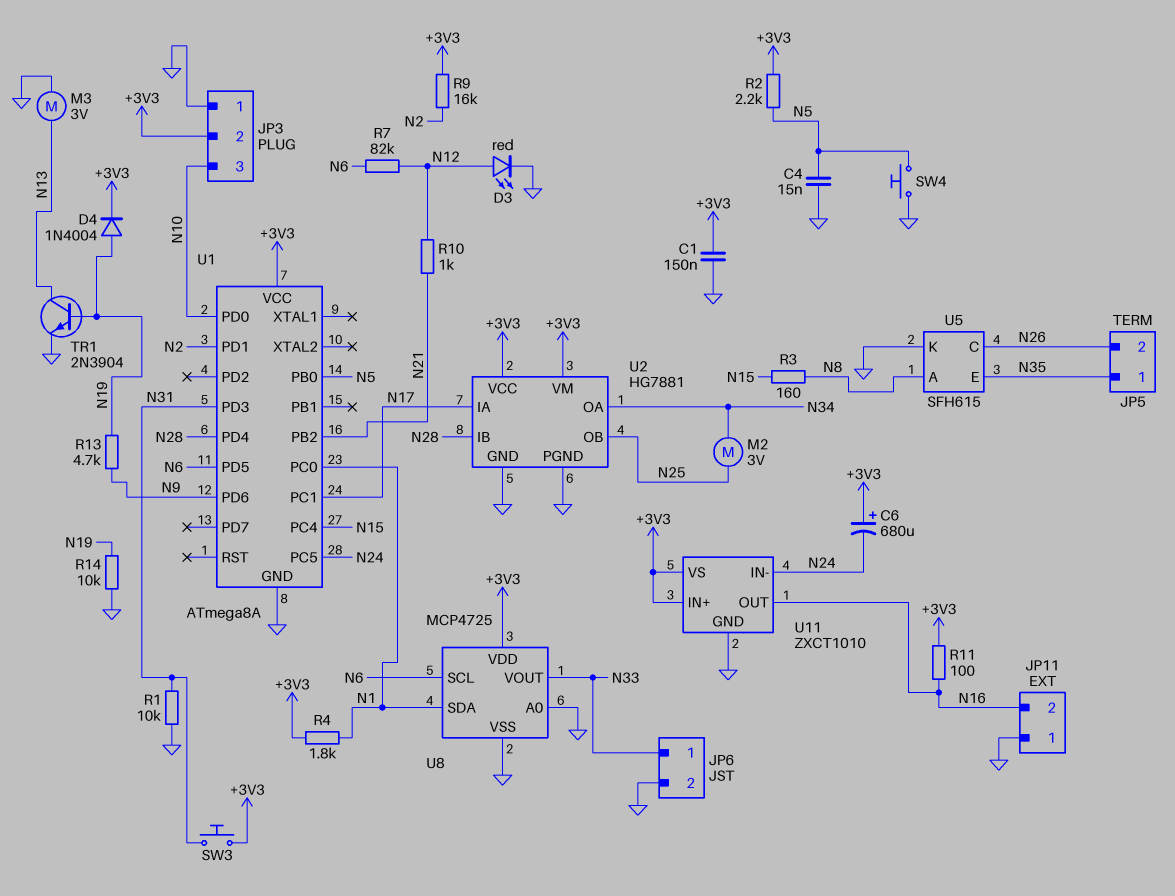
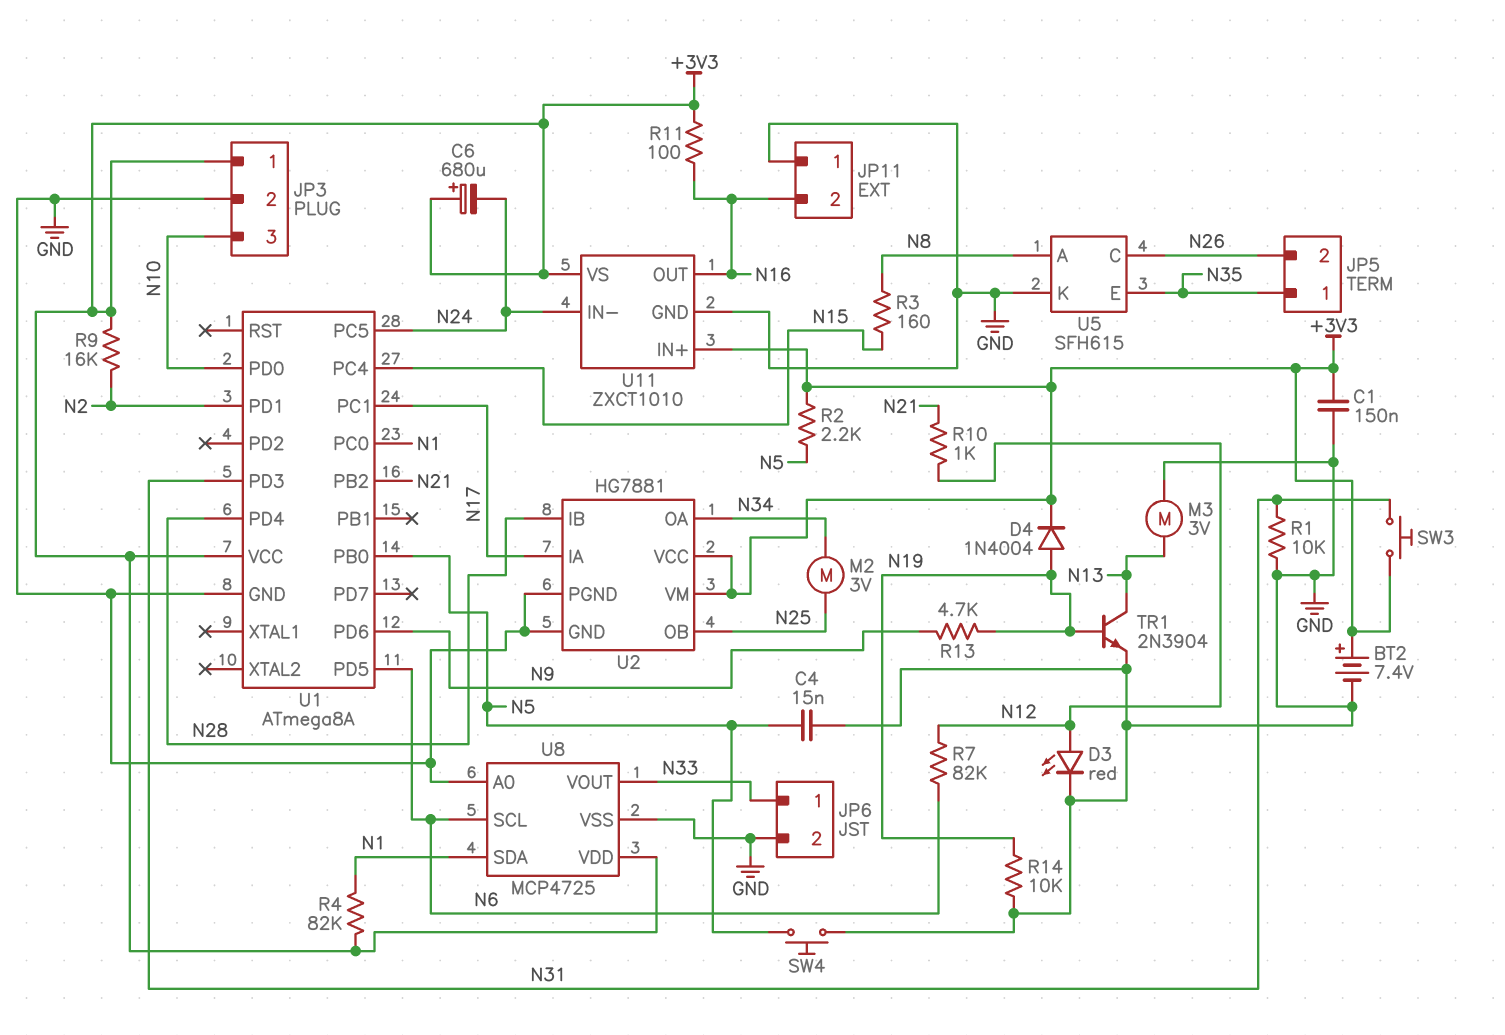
BT2: none -> 7.4V (plus +3V3, minus GND)
JP3 pin 1: GND -> +3V3
JP3 pin 2: +3V3 -> GND
R4: 1.8k (+3V3, N1) -> 82k (+3V3, N1)

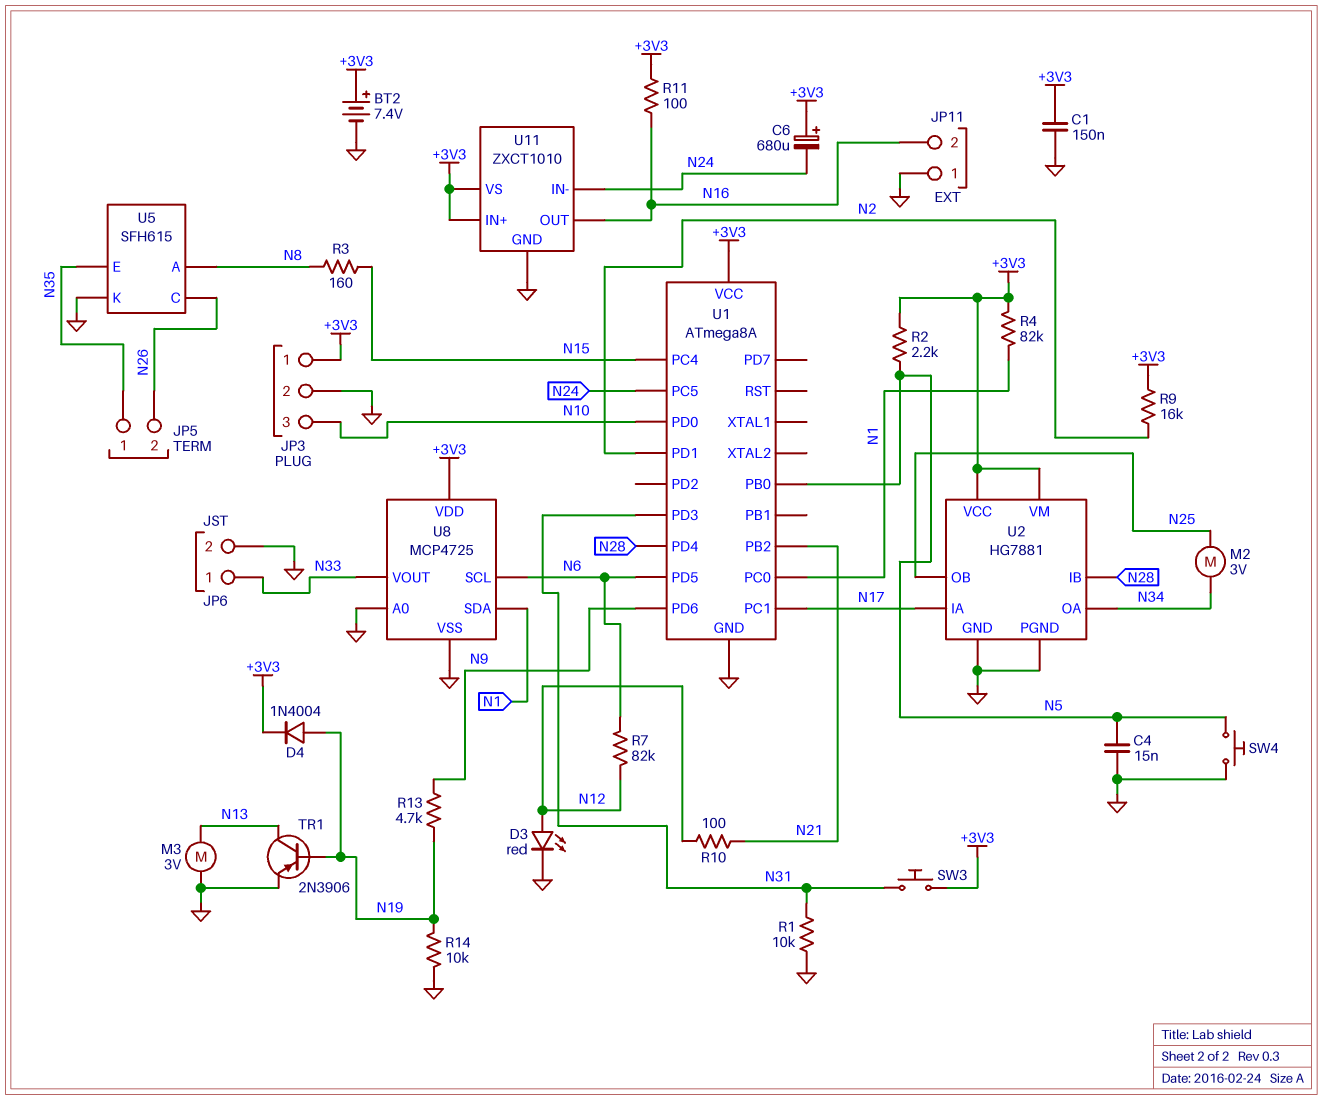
R10: 1k (N12, N21) -> 100 (N12, N21)
TR1: NPN 2N3904 (B N19, C N13, E GND) -> PNP 2N3906 (B N19, C N13, E GND)

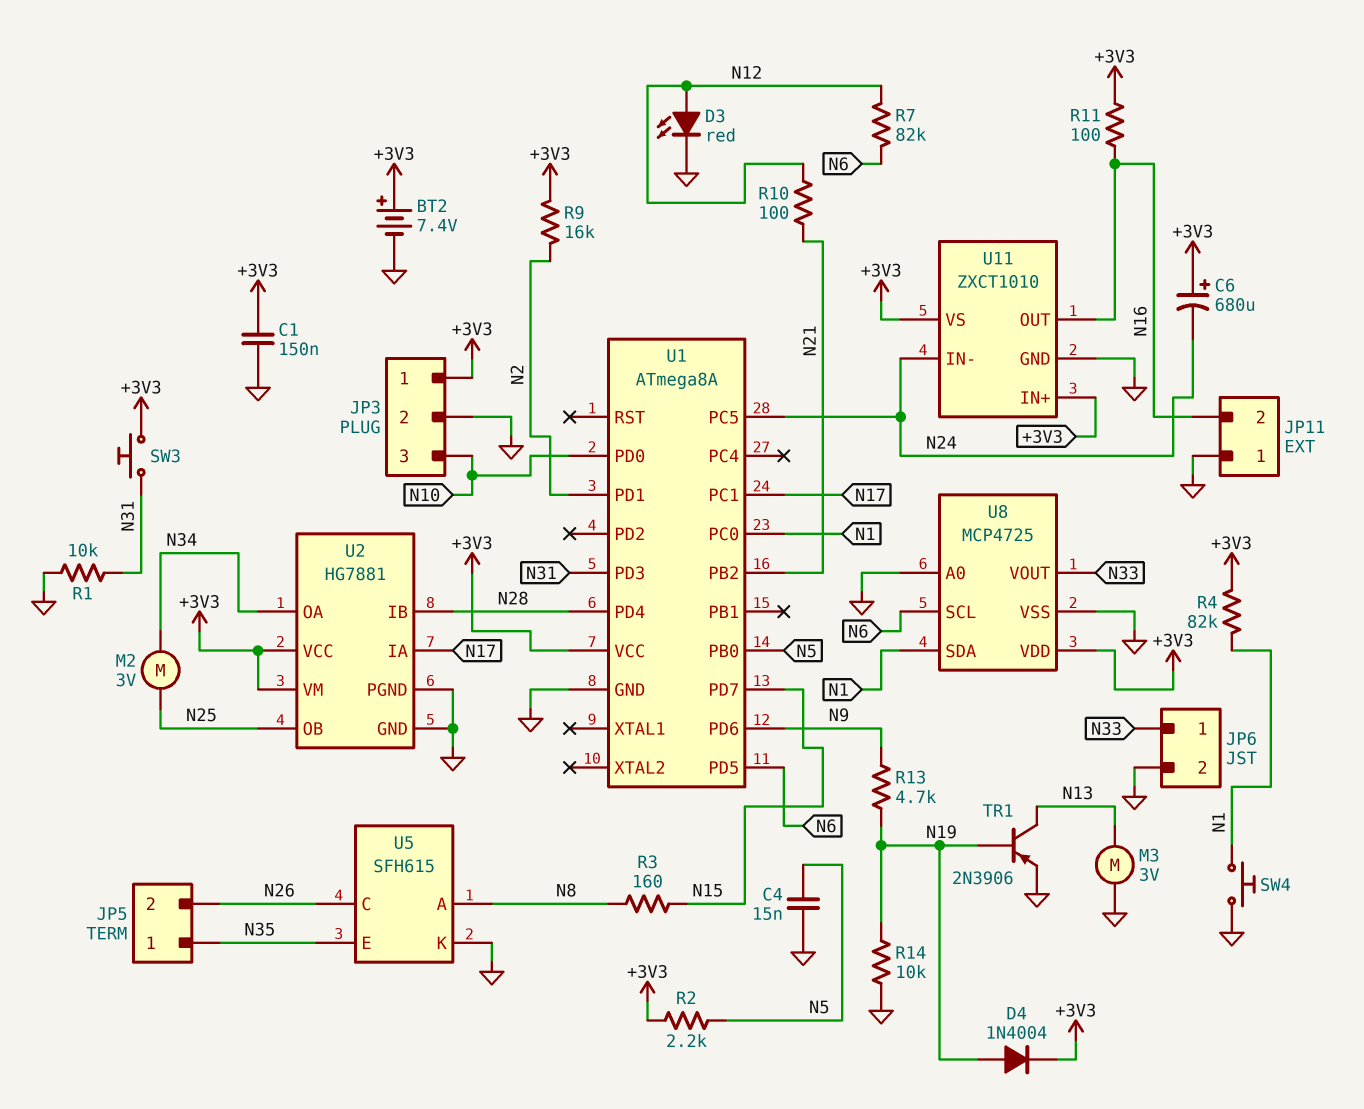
SW4: button (GND, N5) -> button (GND, N1)
U1 pin PC4: N15 -> none
U1 pin PD7: none -> N15

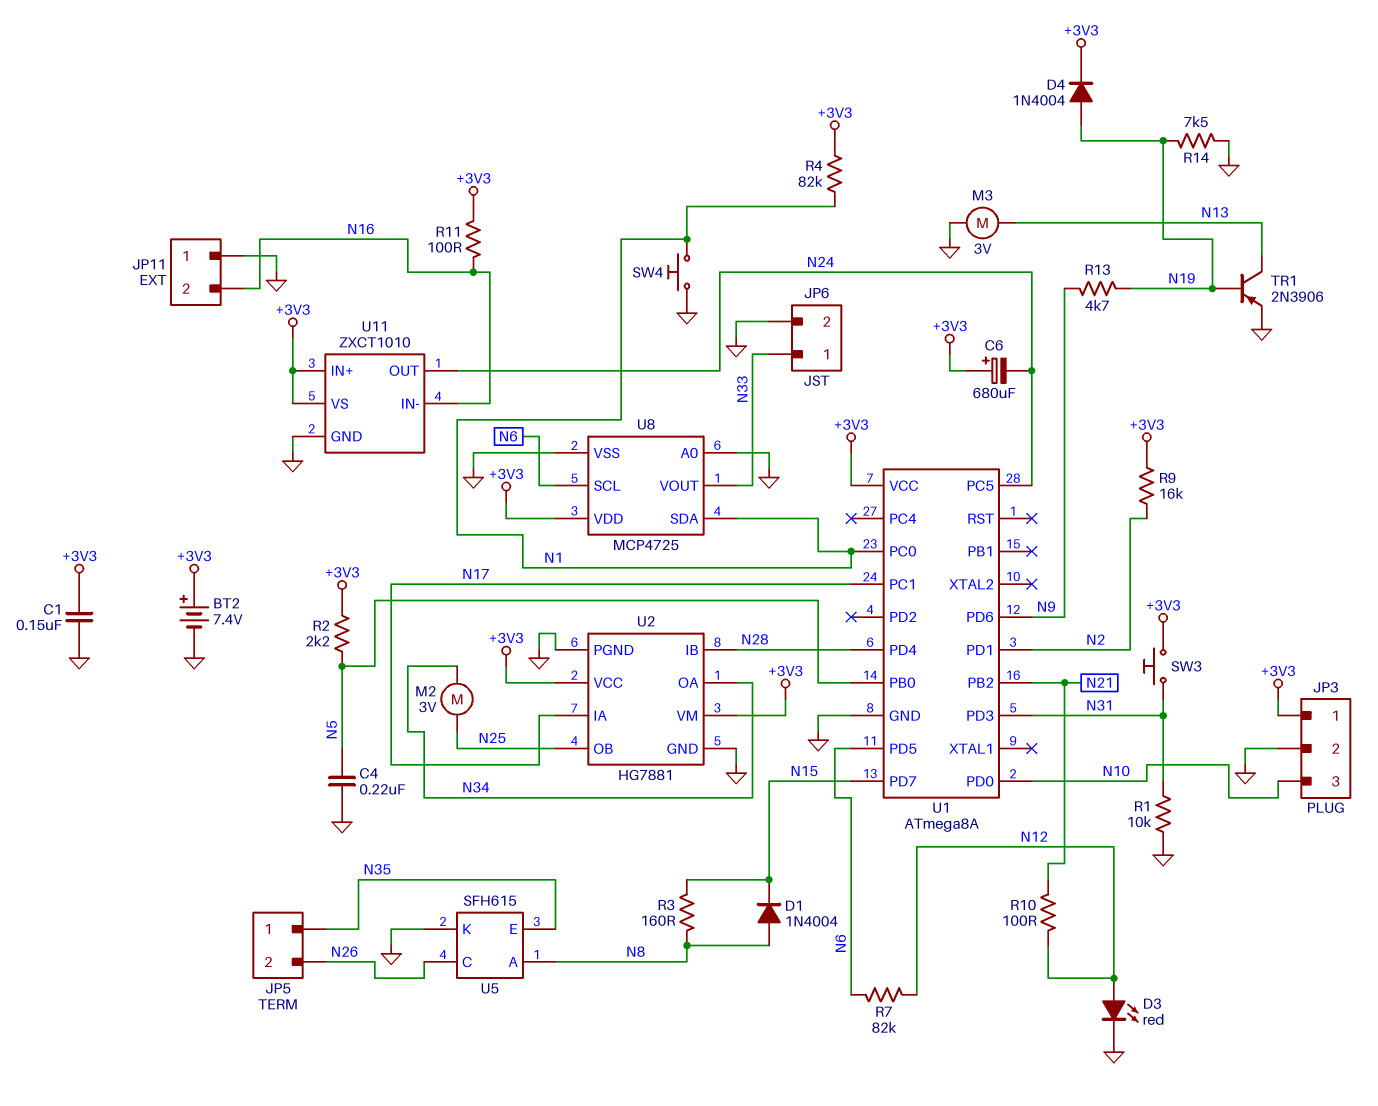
C4: 15nF (GND, N5) -> 220nF (GND, N5)
D1: none -> diode 1N4004 (A N8, K N15)
R14: 10k (GND, N19) -> 7.5k (GND, N19)
U11 pin IN-: N24 -> N16
U11 pin OUT: N16 -> N24

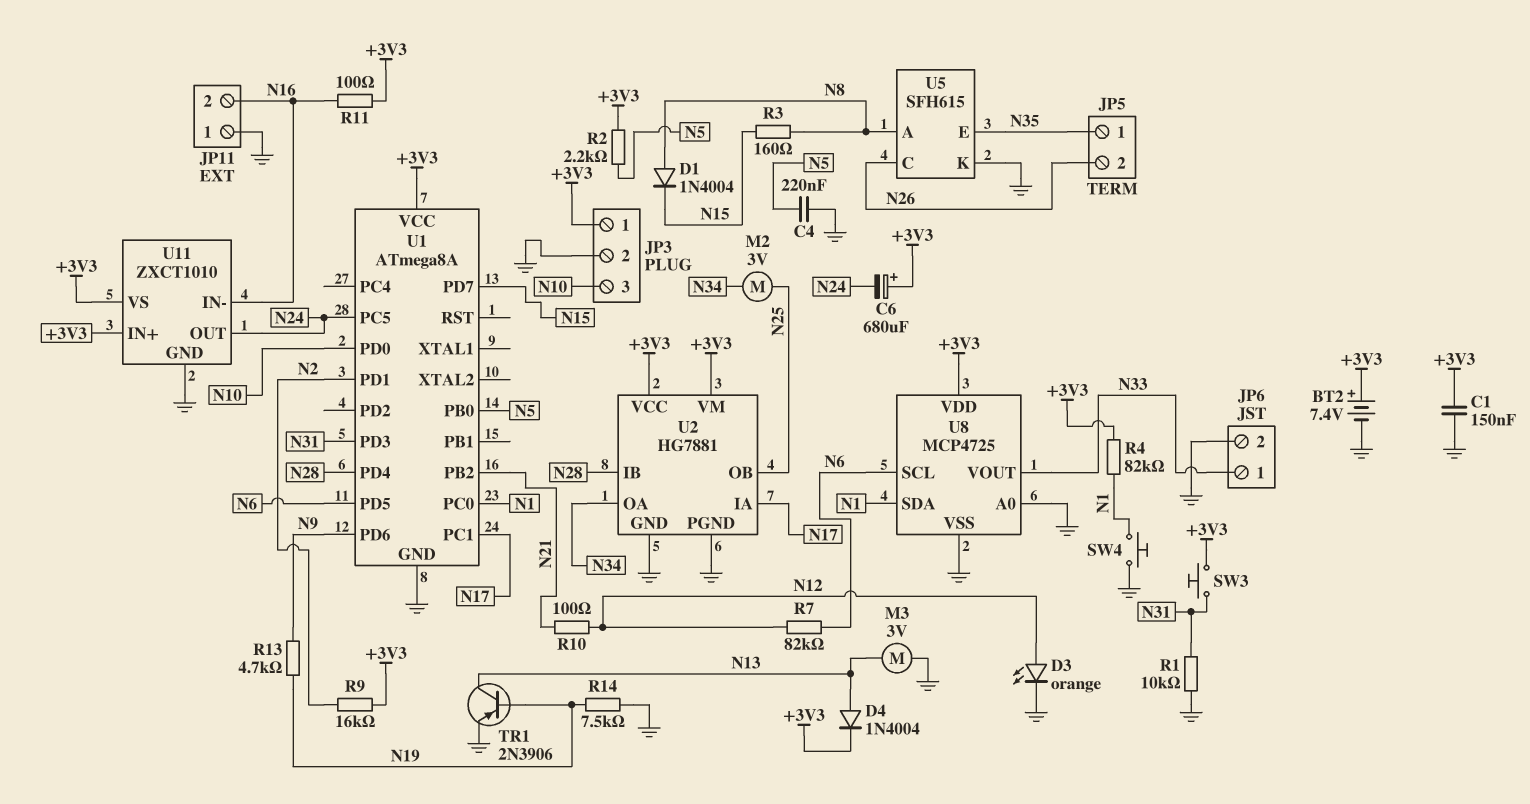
D3: LED red (A N12, K GND) -> LED orange (A N12, K GND)
D4: diode 1N4004 (A N19, K +3V3) -> diode 1N4004 (A N13, K +3V3)

